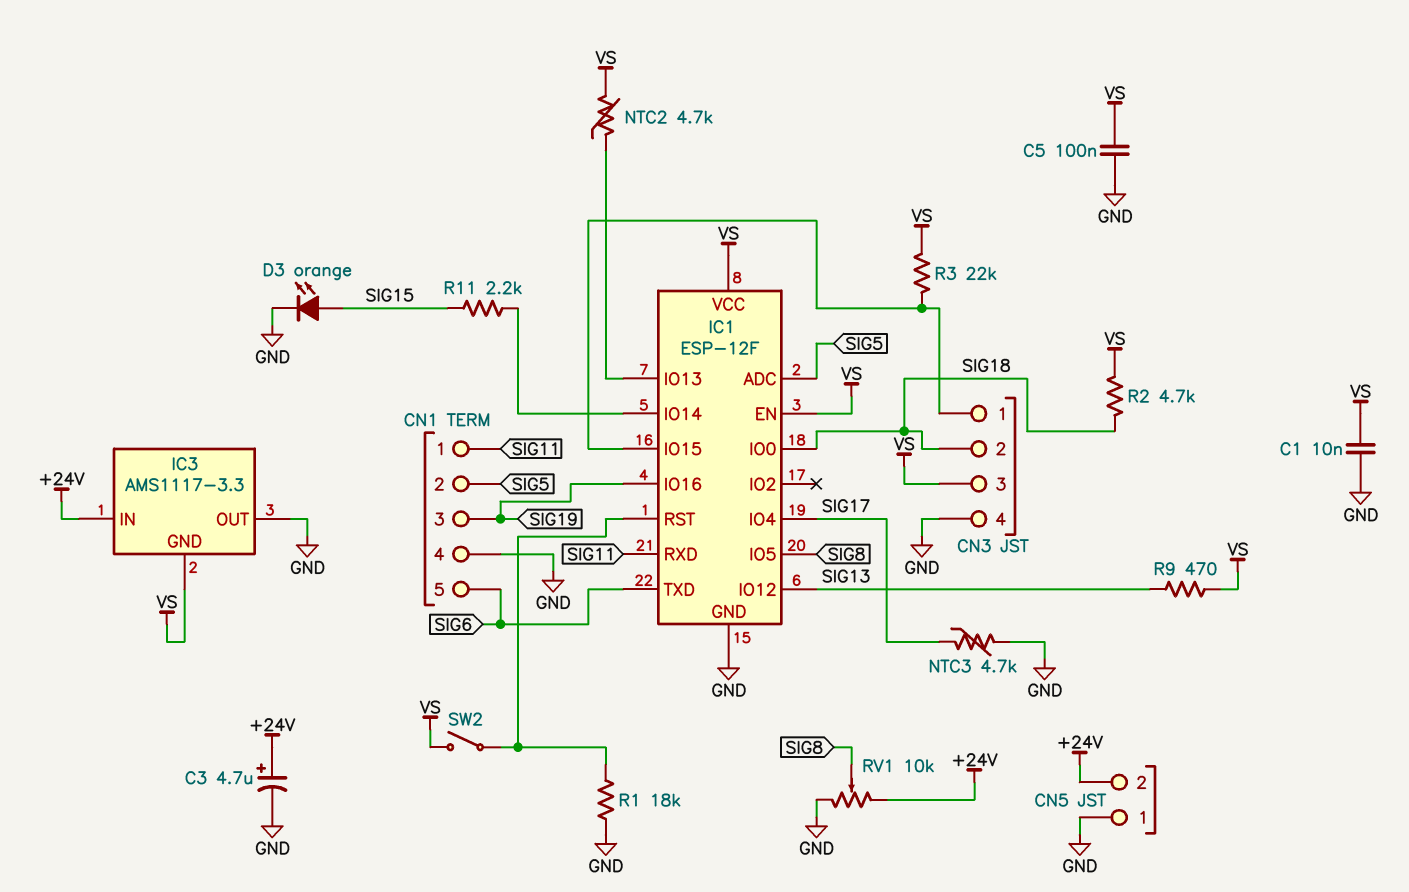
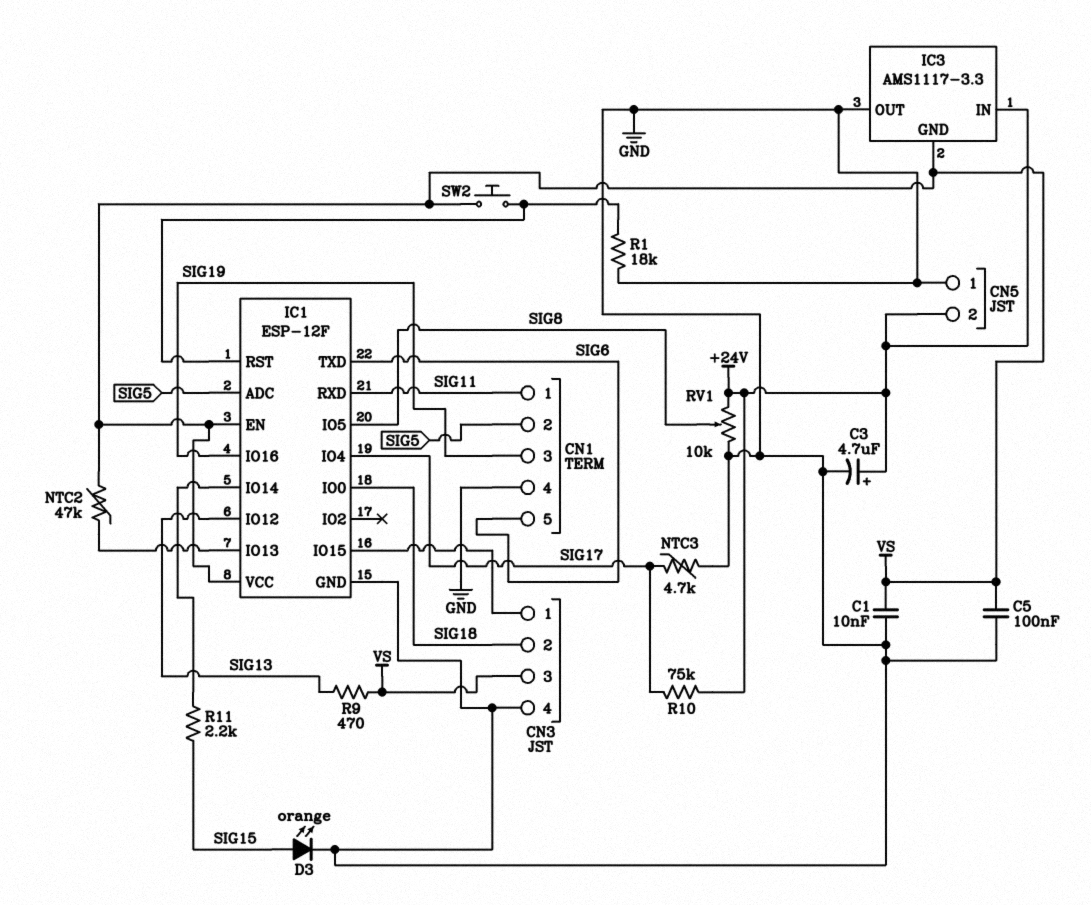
NTC2: 4.7k (IC1/IO13, VS) -> 47k (IC1/IO13, VS)
R2: 4.7k (SIG18, VS) -> none
R3: 22k (CN3/1, VS) -> none
R10: none -> 75k (+24V, SIG17)
SW2: switch (IC1/RST, VS) -> button (IC1/RST, VS)

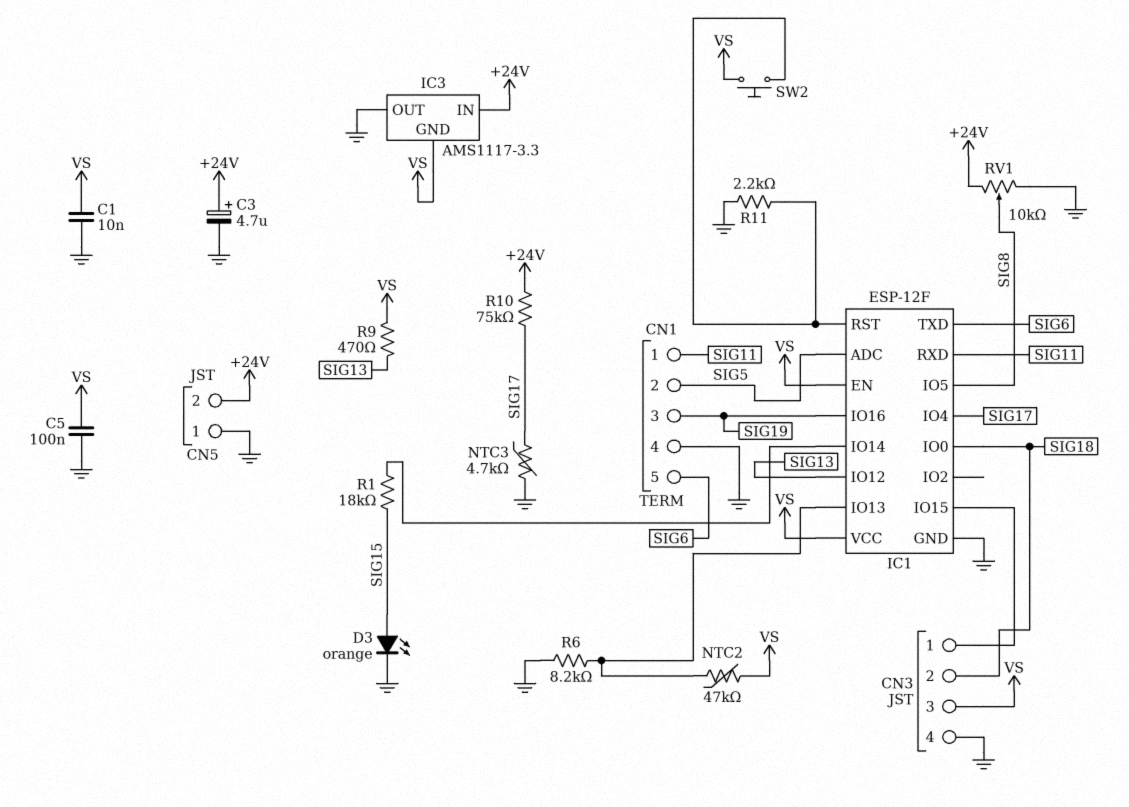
R1: 18k (GND, IC1/RST) -> 18k (IC1/IO14, SIG15)
R6: none -> 8.2k (GND, IC1/IO13)
R11: 2.2k (IC1/IO14, SIG15) -> 2.2k (GND, IC1/RST)

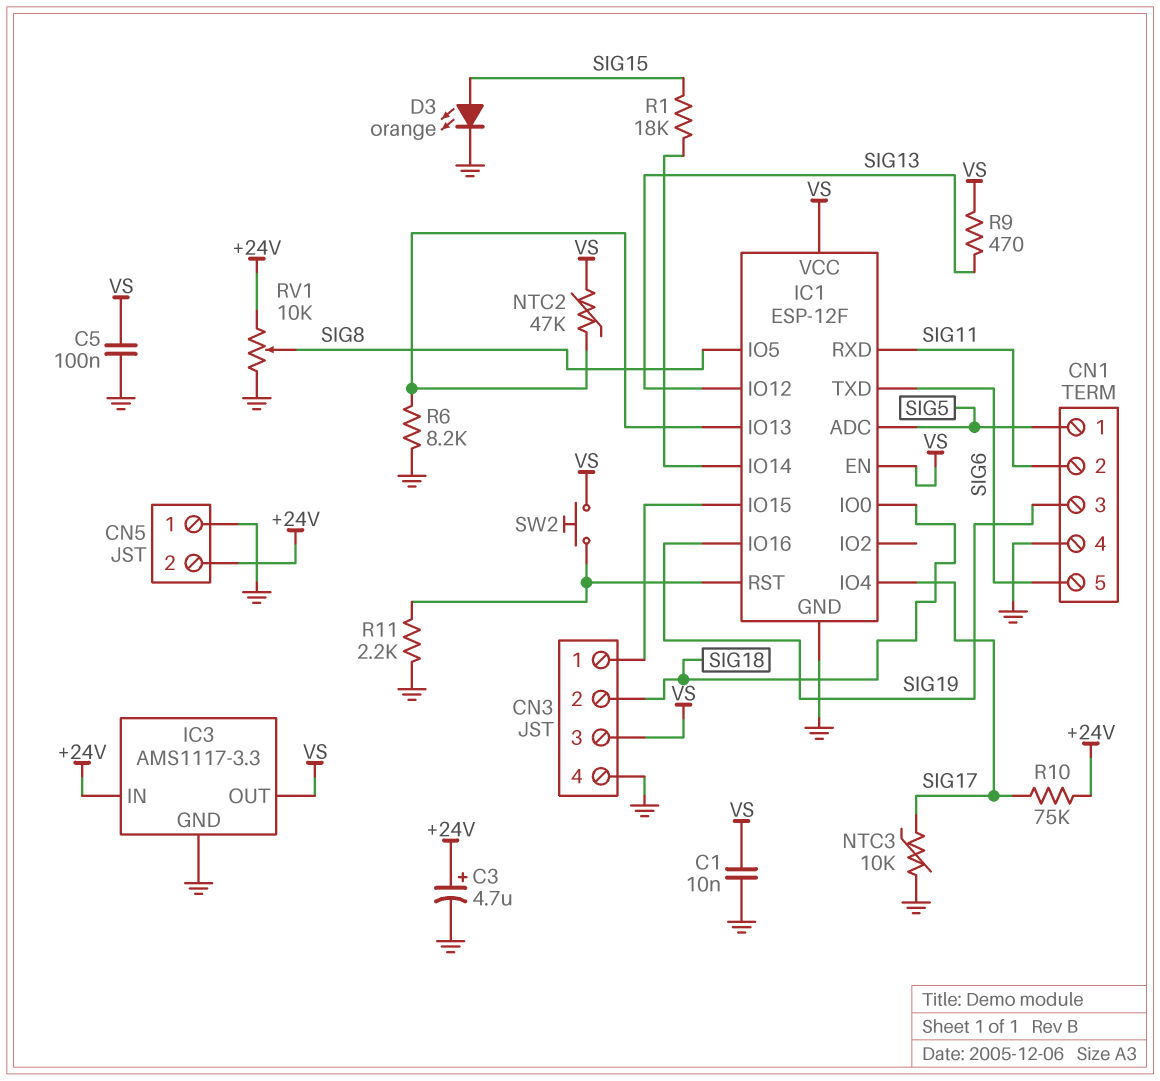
CN1 pin 1: SIG11 -> SIG5
CN1 pin 2: SIG5 -> SIG11
IC3 pin GND: VS -> GND
IC3 pin OUT: GND -> VS
NTC3: 4.7k (GND, SIG17) -> 10k (GND, SIG17)

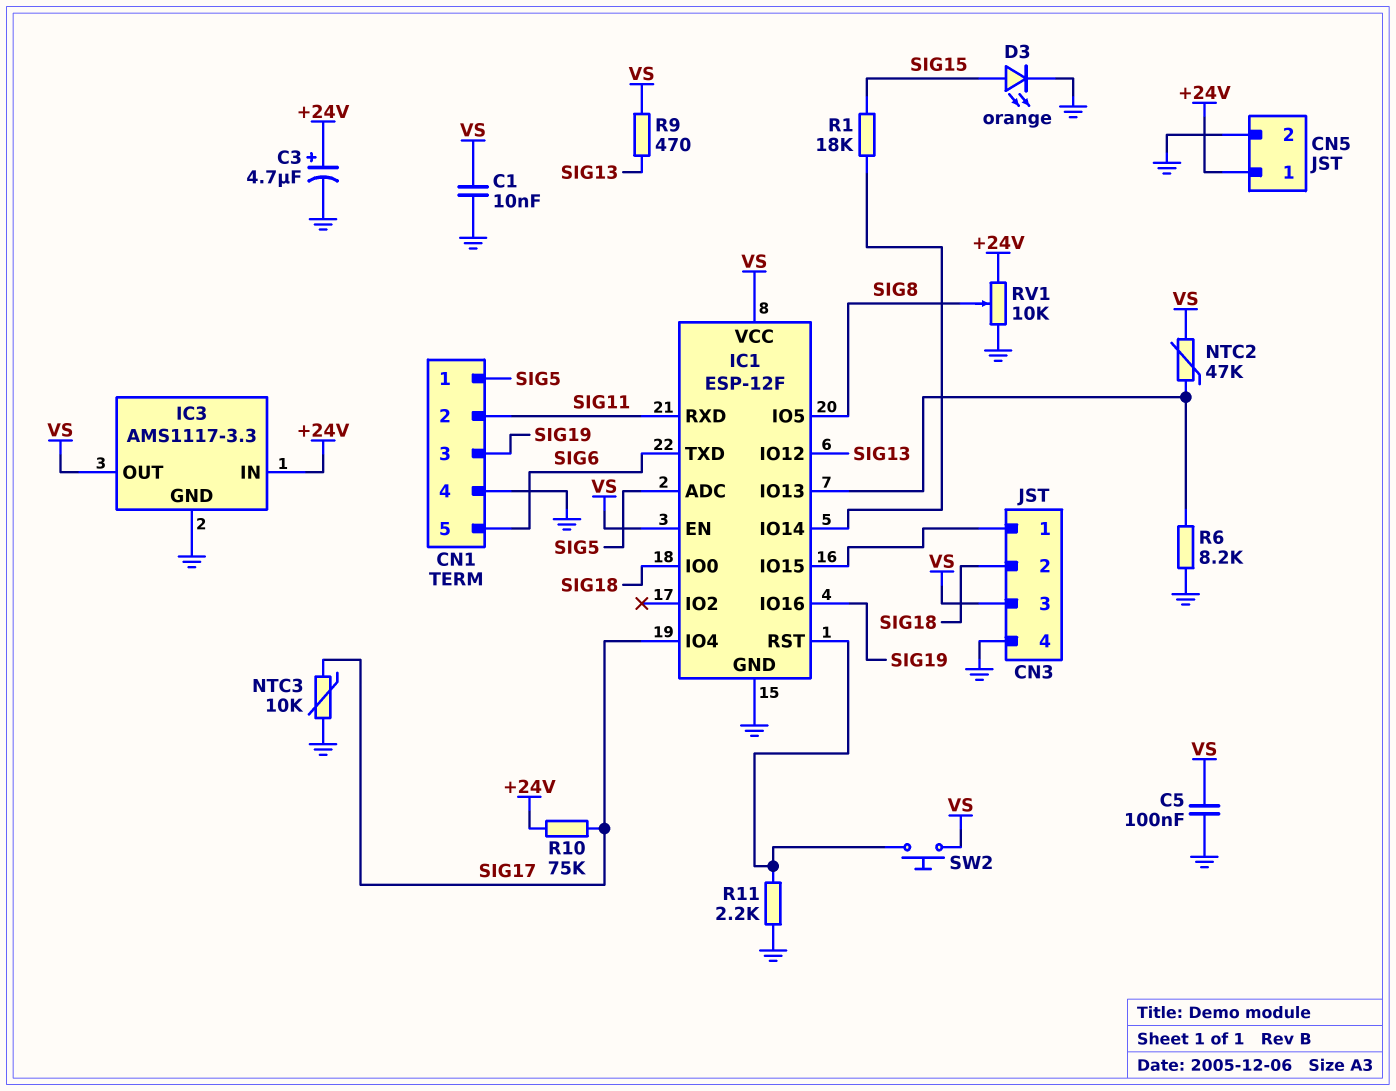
CN5 pin 1: GND -> +24V
CN5 pin 2: +24V -> GND

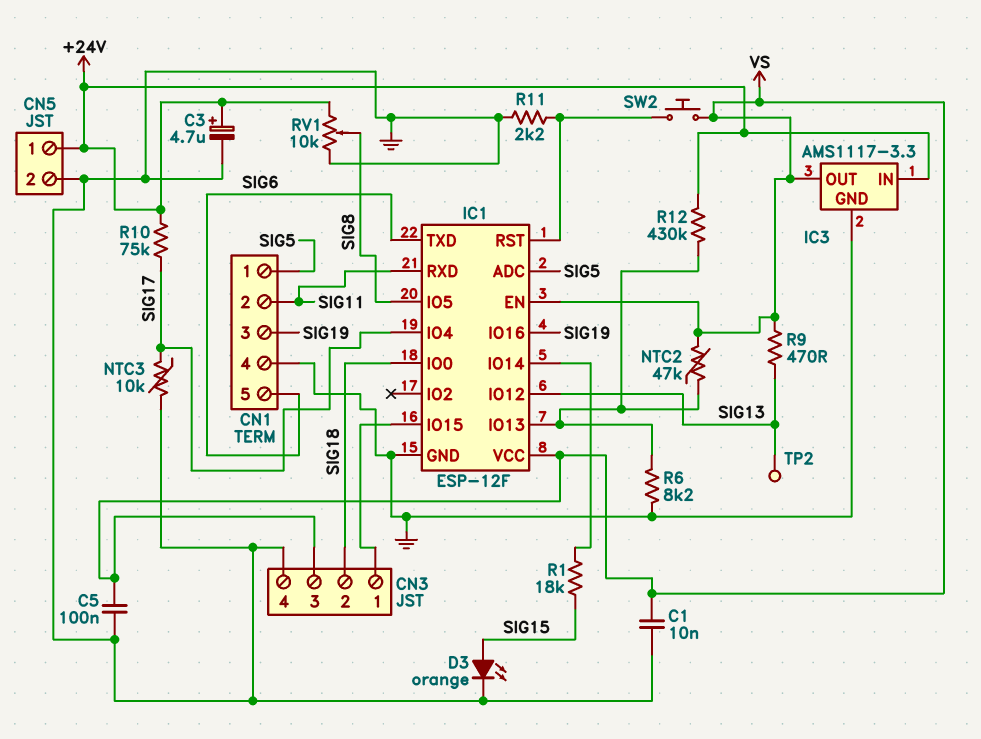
R12: none -> 430k (+24V, IC1/IO13)
TP2: none -> test point (SIG13)

